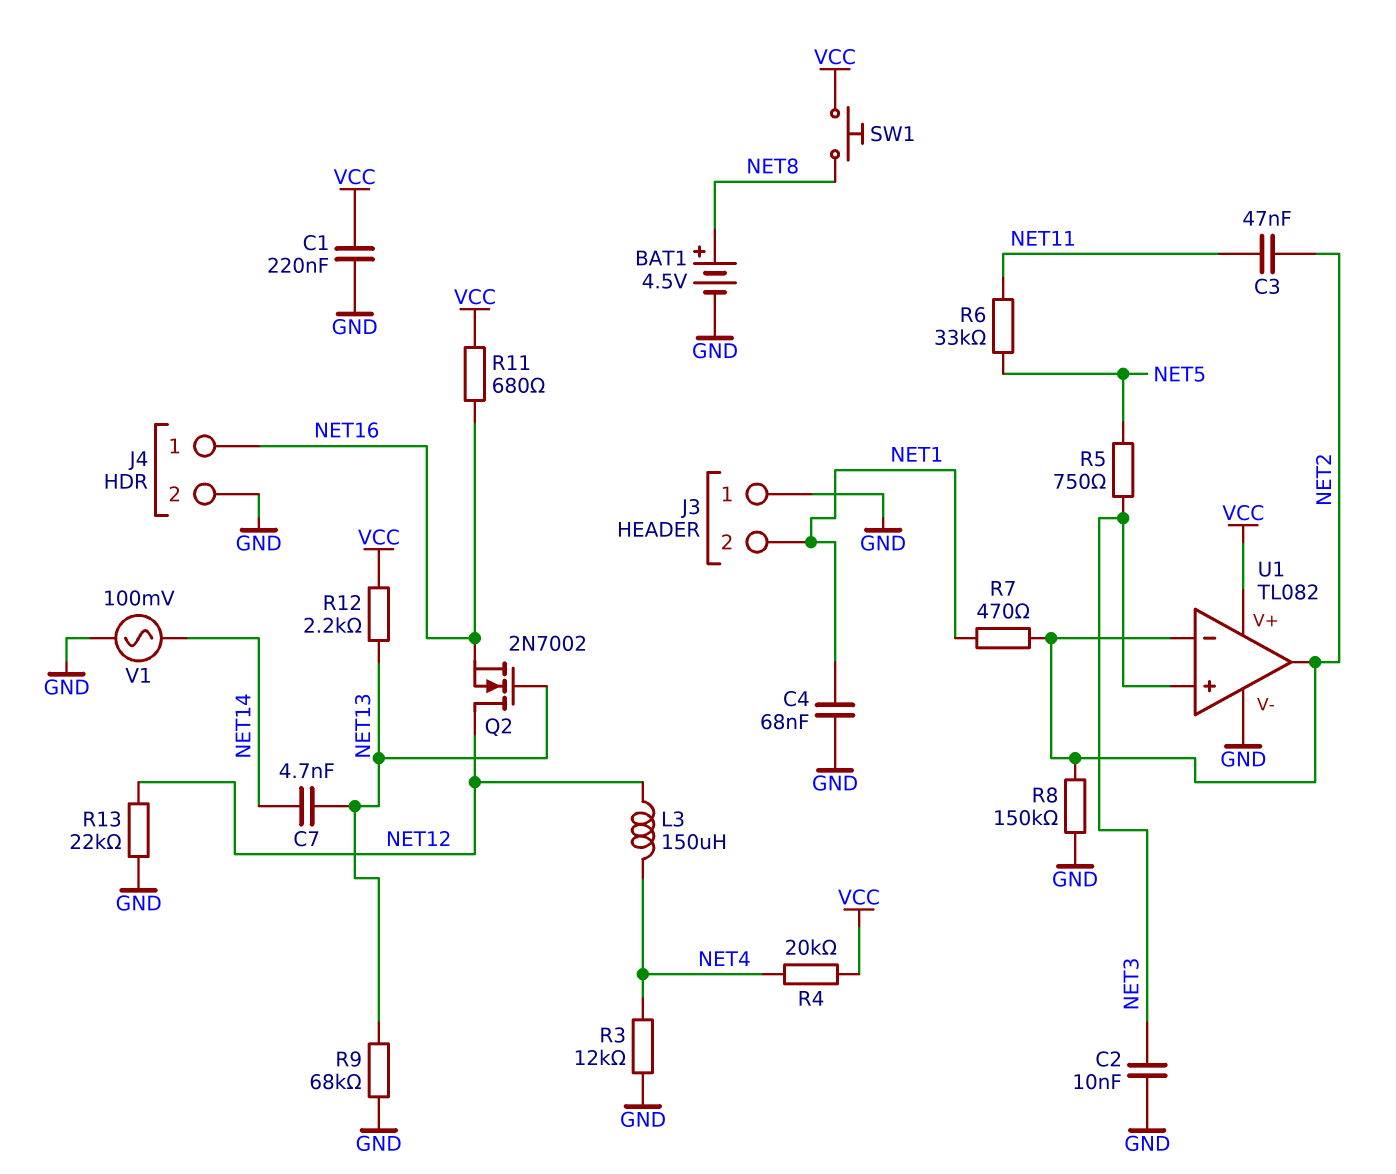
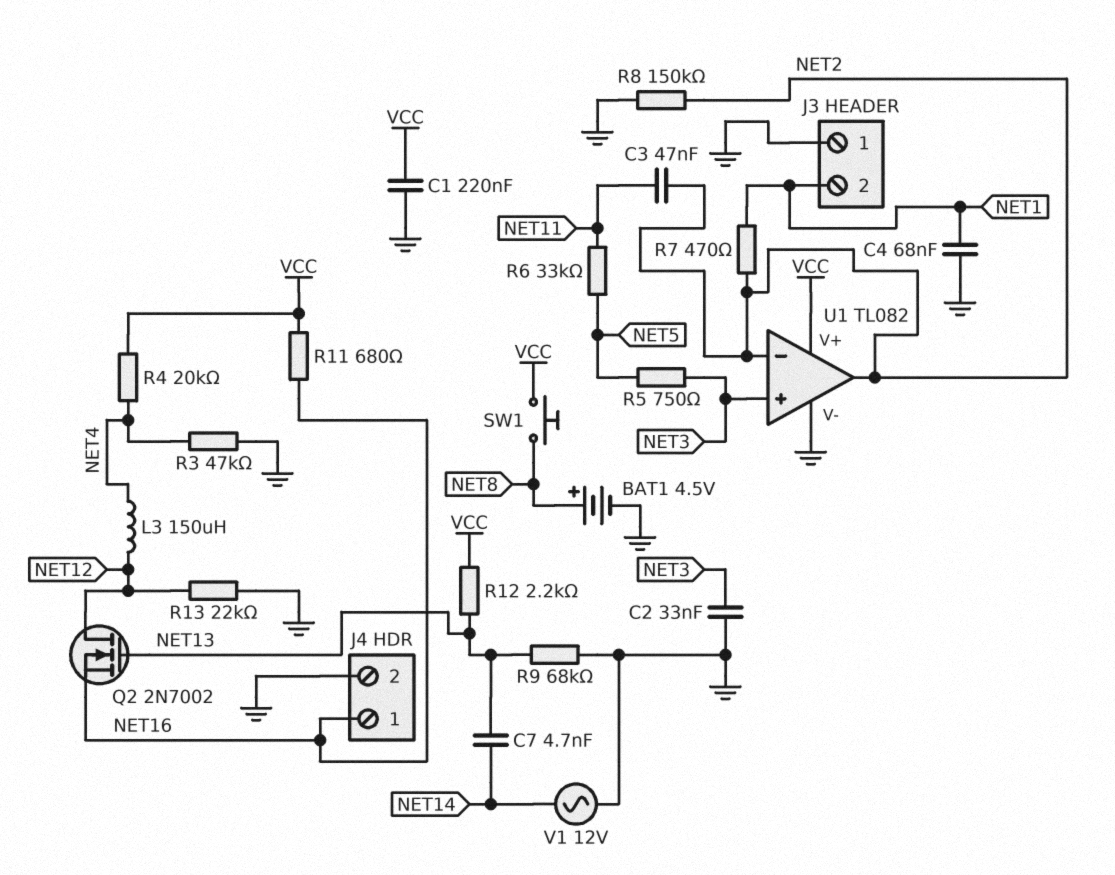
C2: 10nF (GND, NET3) -> 33nF (GND, NET3)
R3: 12k (GND, NET4) -> 47k (GND, NET4)
V1: AC 100mV (GND, NET14) -> AC 12V (GND, NET14)

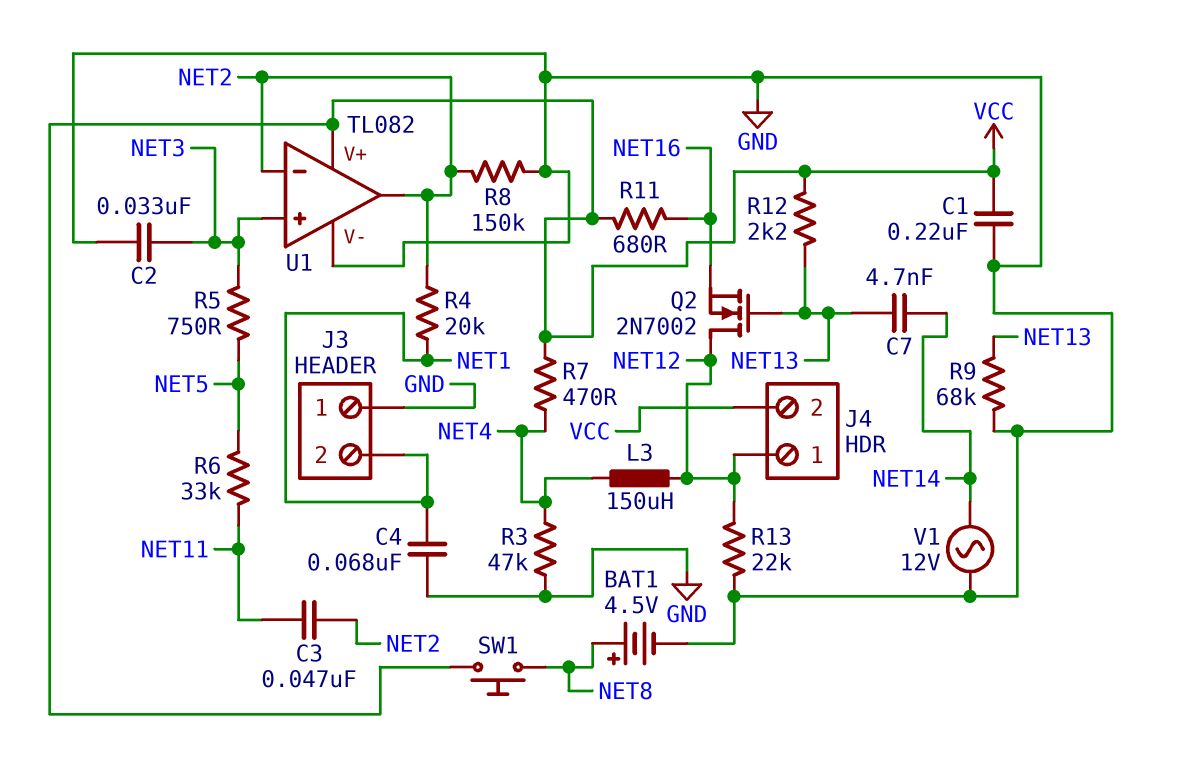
J4 pin 1: NET16 -> NET12
J4 pin 2: GND -> VCC
R4: 20k (NET4, VCC) -> 20k (NET1, NET2)
R7: 470 (NET1, NET2) -> 470 (NET4, VCC)

